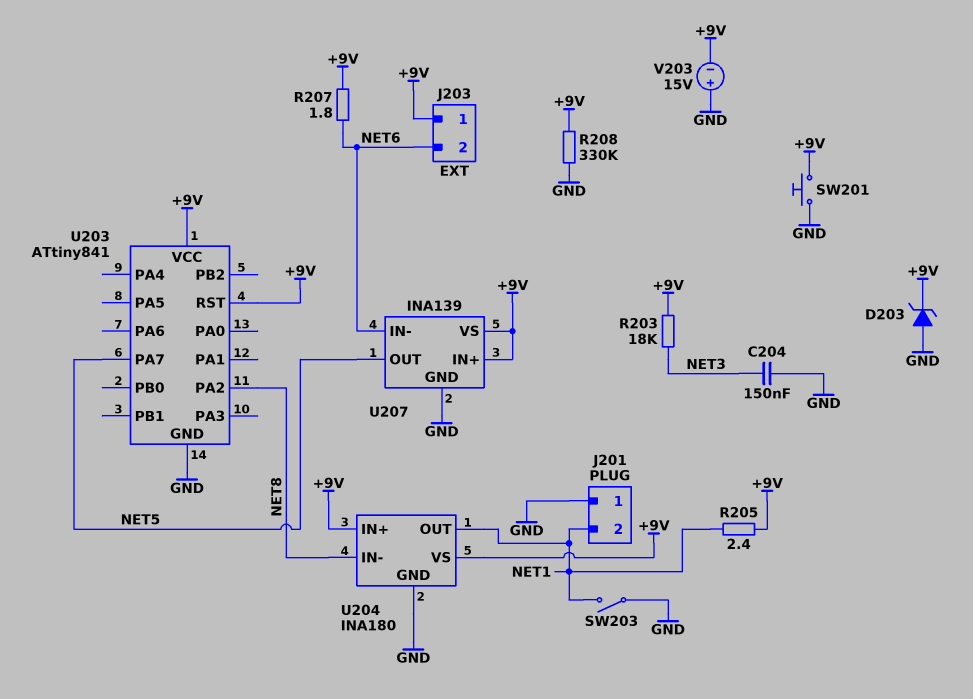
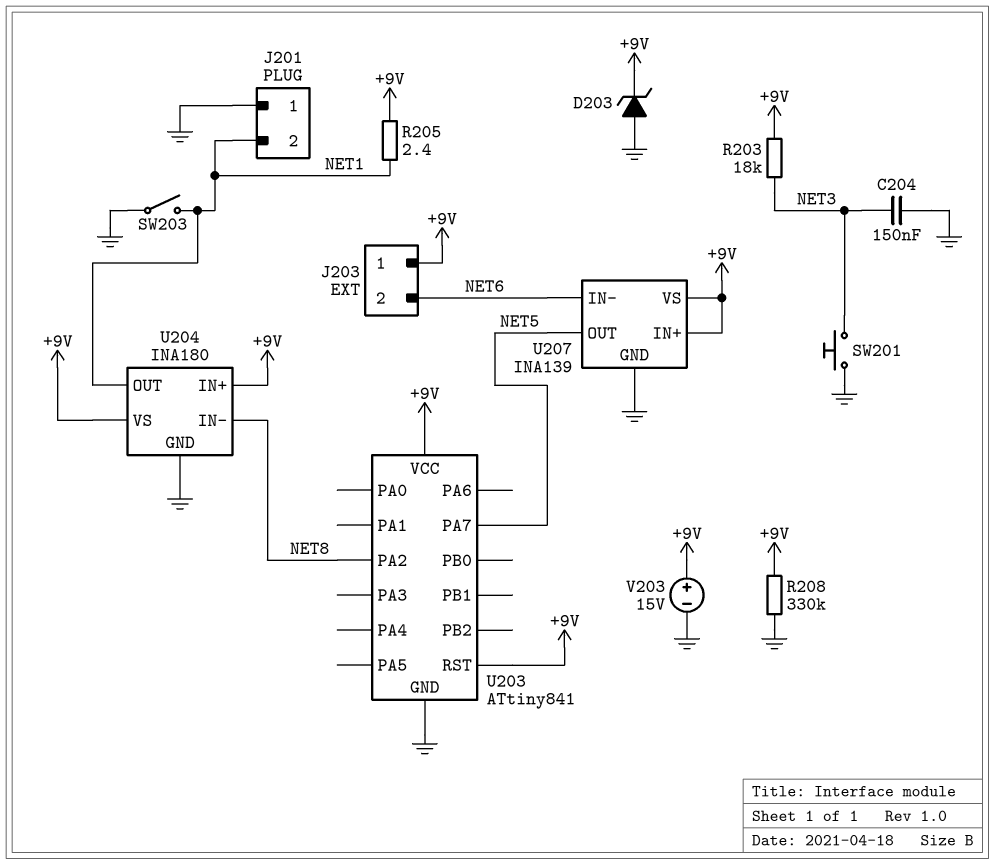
R207: 1.8 (+9V, NET6) -> none
SW201: button (+9V, GND) -> button (GND, NET3)
V203: 15V (plus GND, minus +9V) -> 15V (plus +9V, minus GND)

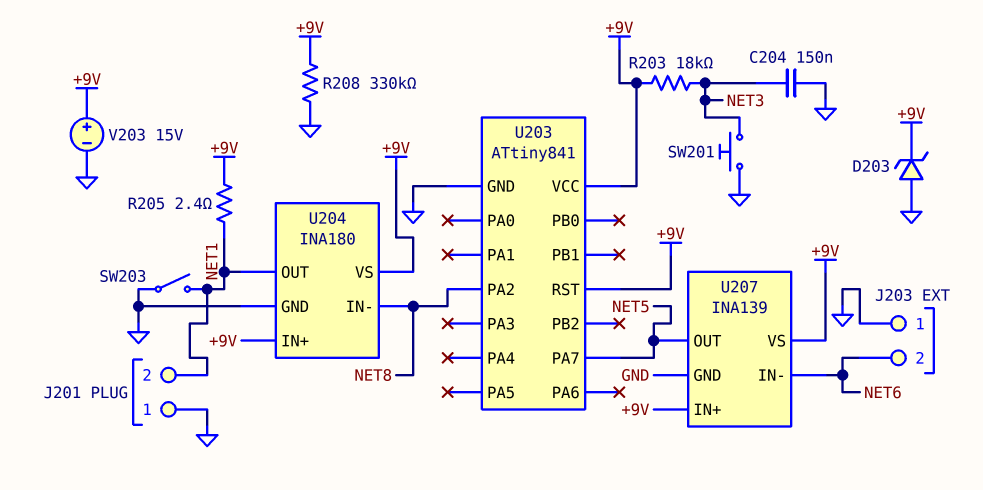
J203 pin 1: +9V -> GND

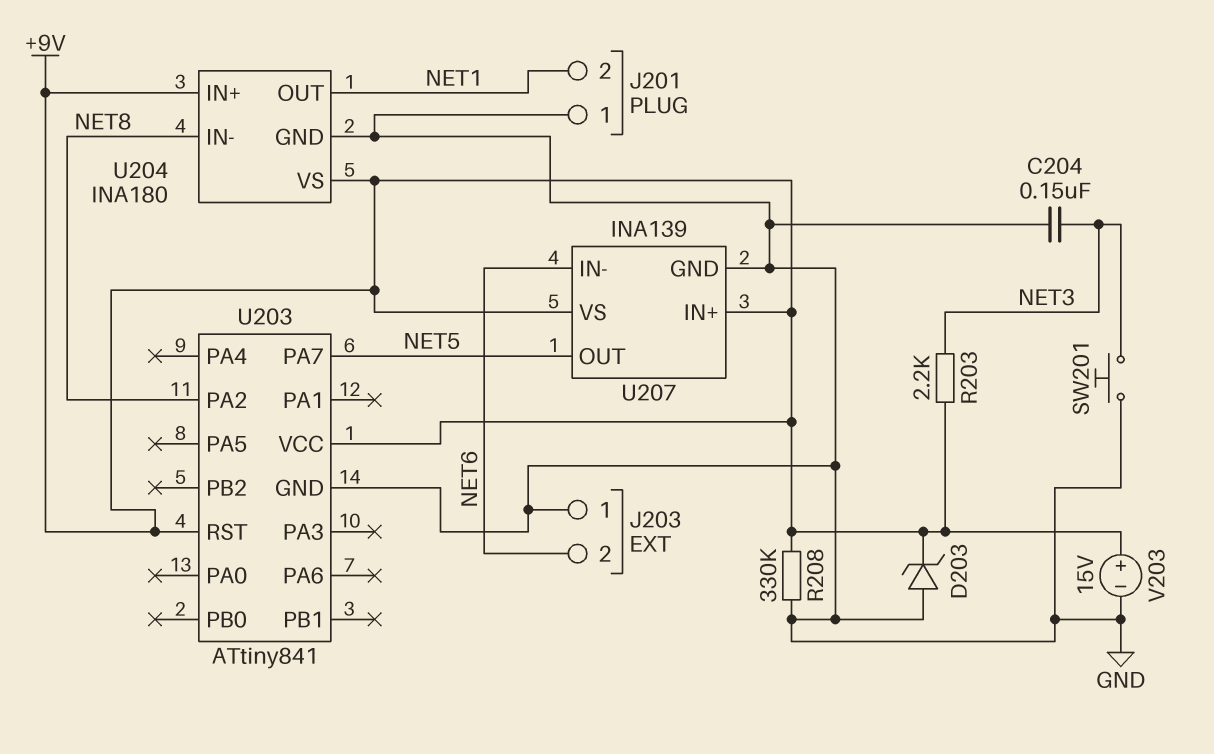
R203: 18k (+9V, NET3) -> 2.2k (+9V, NET3)
R205: 2.4 (+9V, NET1) -> none
SW203: switch (GND, NET1) -> none

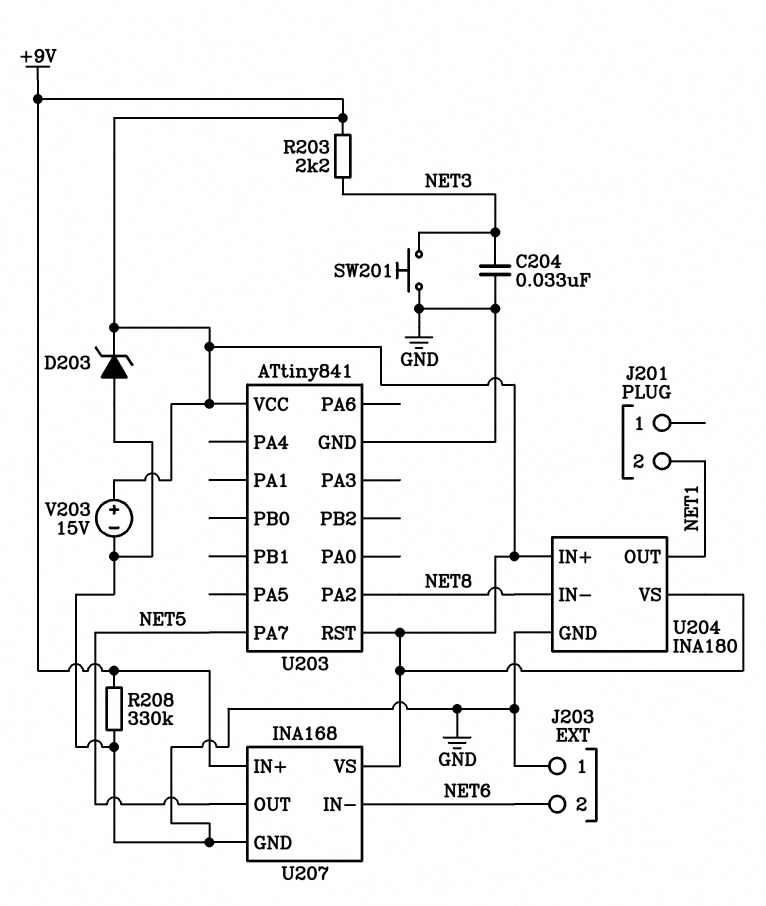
C204: 150nF (GND, NET3) -> 33nF (GND, NET3)
J201 pin 1: GND -> none
U207: INA139 -> INA168

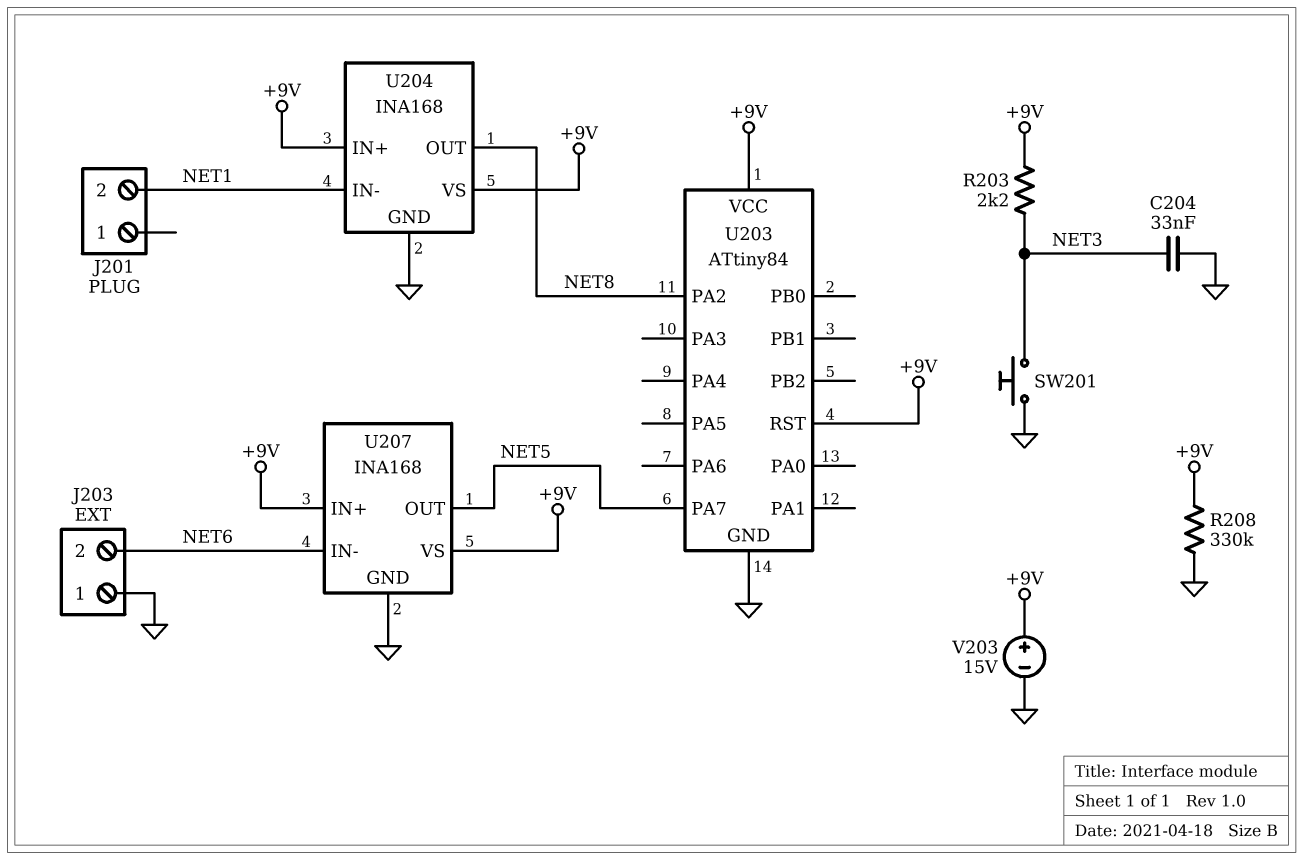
D203: zener (A GND, K +9V) -> none
U203: ATtiny841 -> ATtiny84
U204: INA180 -> INA168
U204 pin IN-: NET8 -> NET1
U204 pin OUT: NET1 -> NET8

